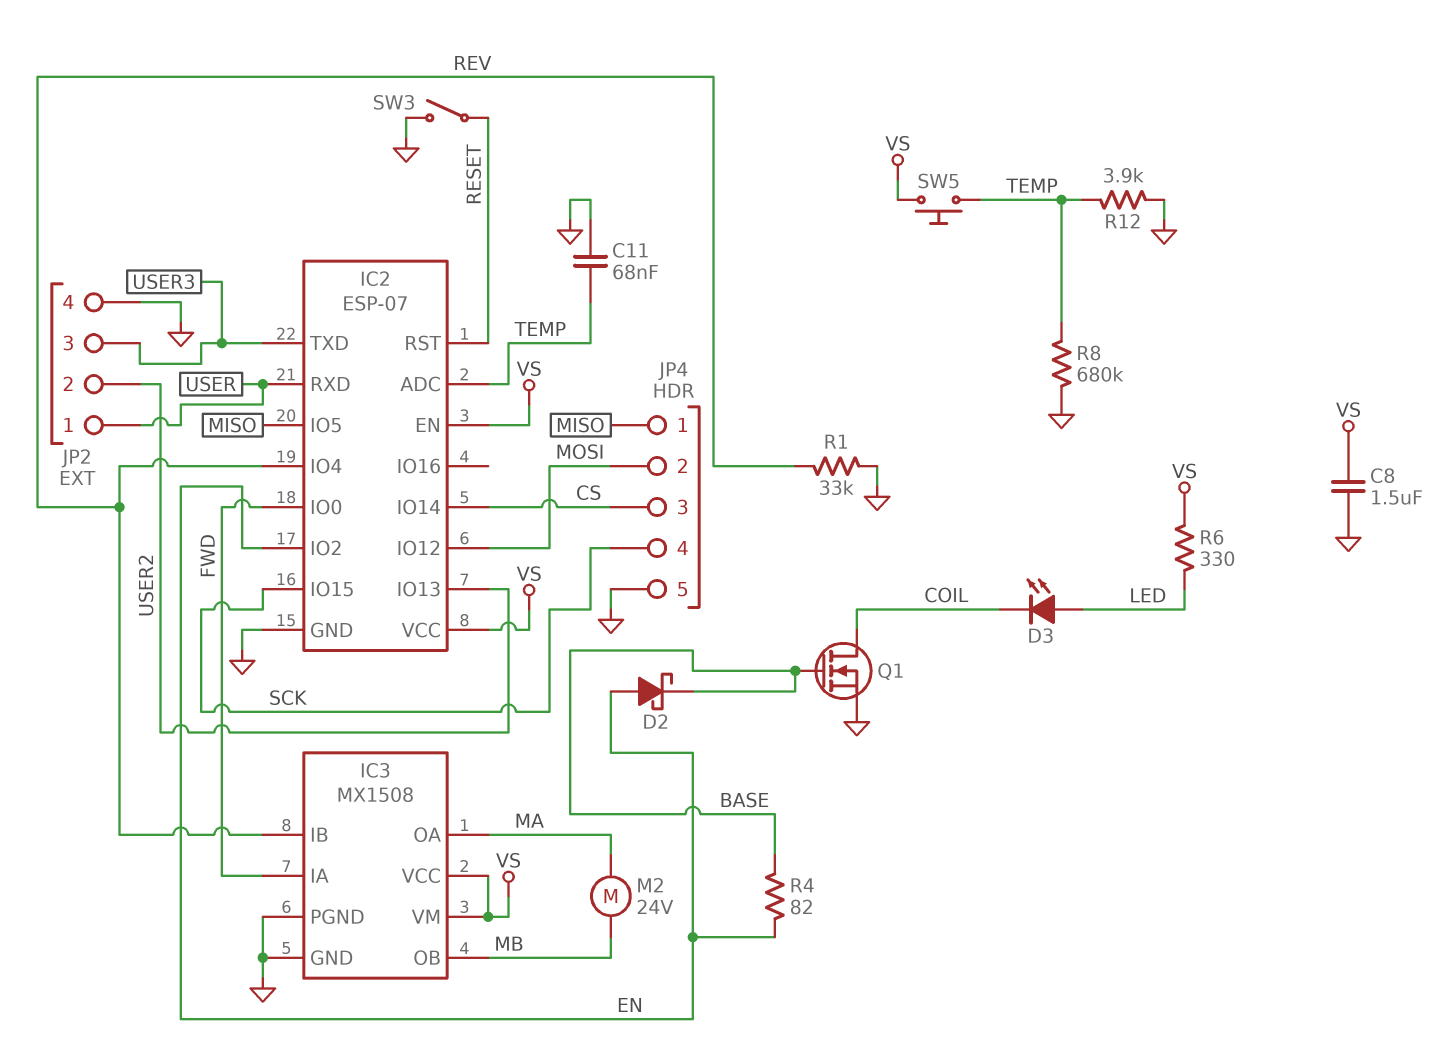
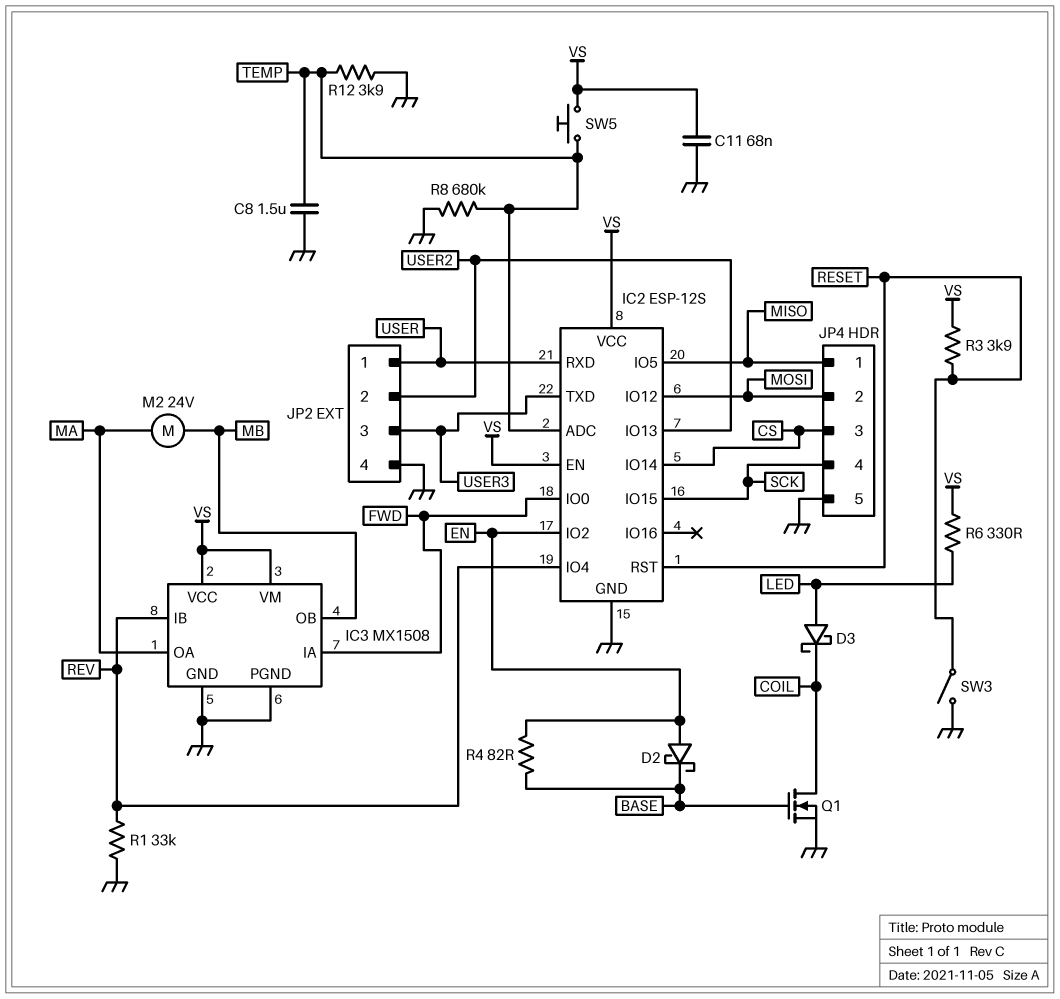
C8: 1.5uF (GND, VS) -> 1.5uF (GND, TEMP)
C11: 68nF (GND, TEMP) -> 68nF (GND, VS)
D3: LED (A LED, K COIL) -> schottky (A LED, K COIL)
IC2: ESP-07 -> ESP-12S
R3: none -> 3.9k (RESET, VS)

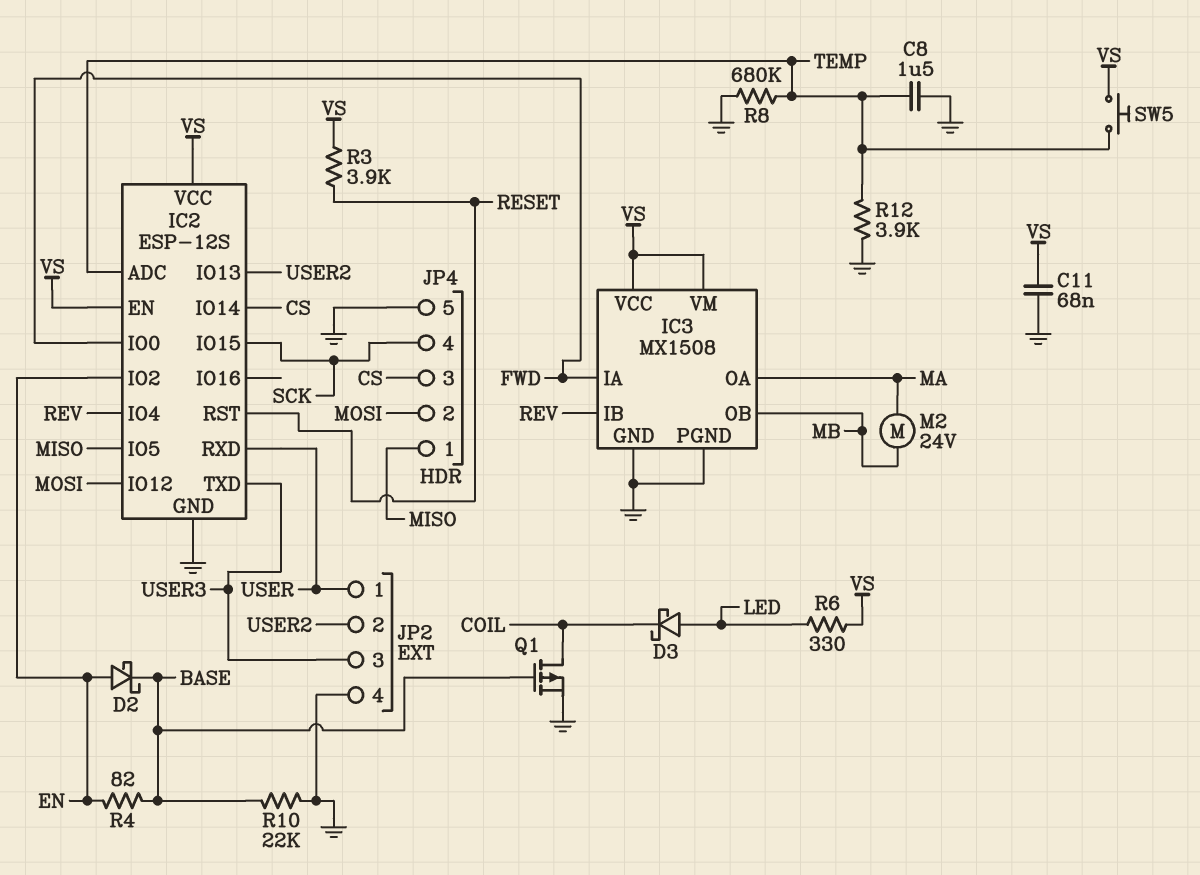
Q1: NMOS (G BASE, D COIL, S GND) -> PMOS (G BASE, D COIL, S GND)
R1: 33k (GND, REV) -> none
R10: none -> 22k (BASE, GND)
SW3: switch (GND, RESET) -> none

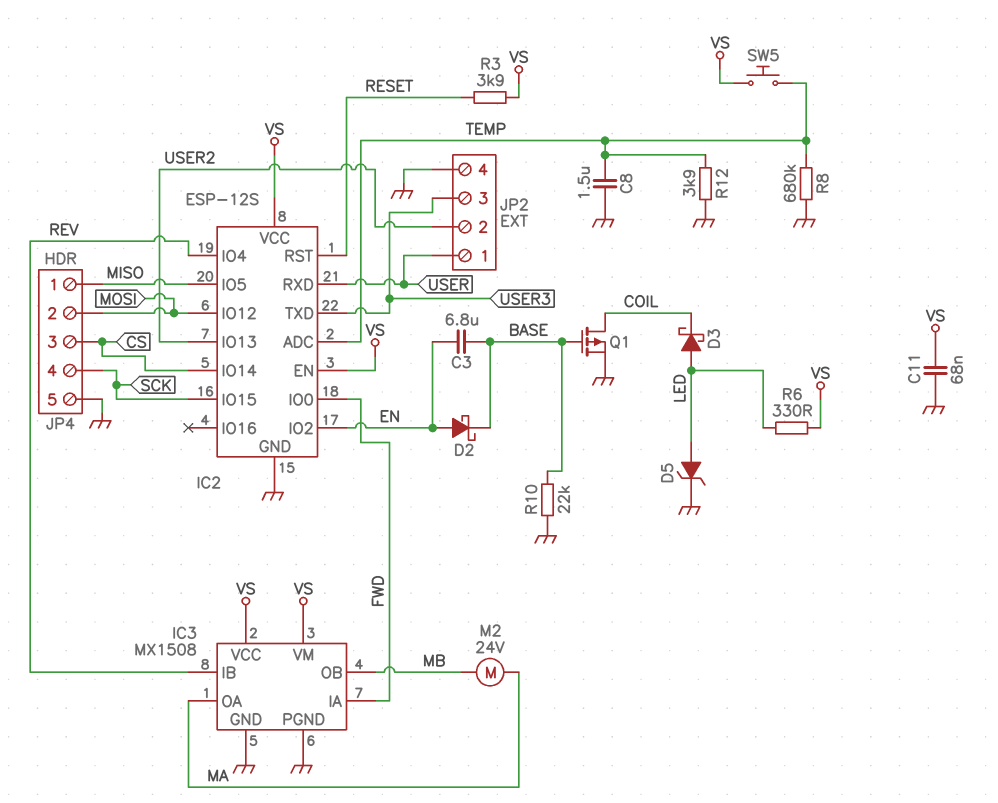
C3: none -> 6.8uF (BASE, EN)
D5: none -> zener (A LED, K GND)
R4: 82 (BASE, EN) -> none

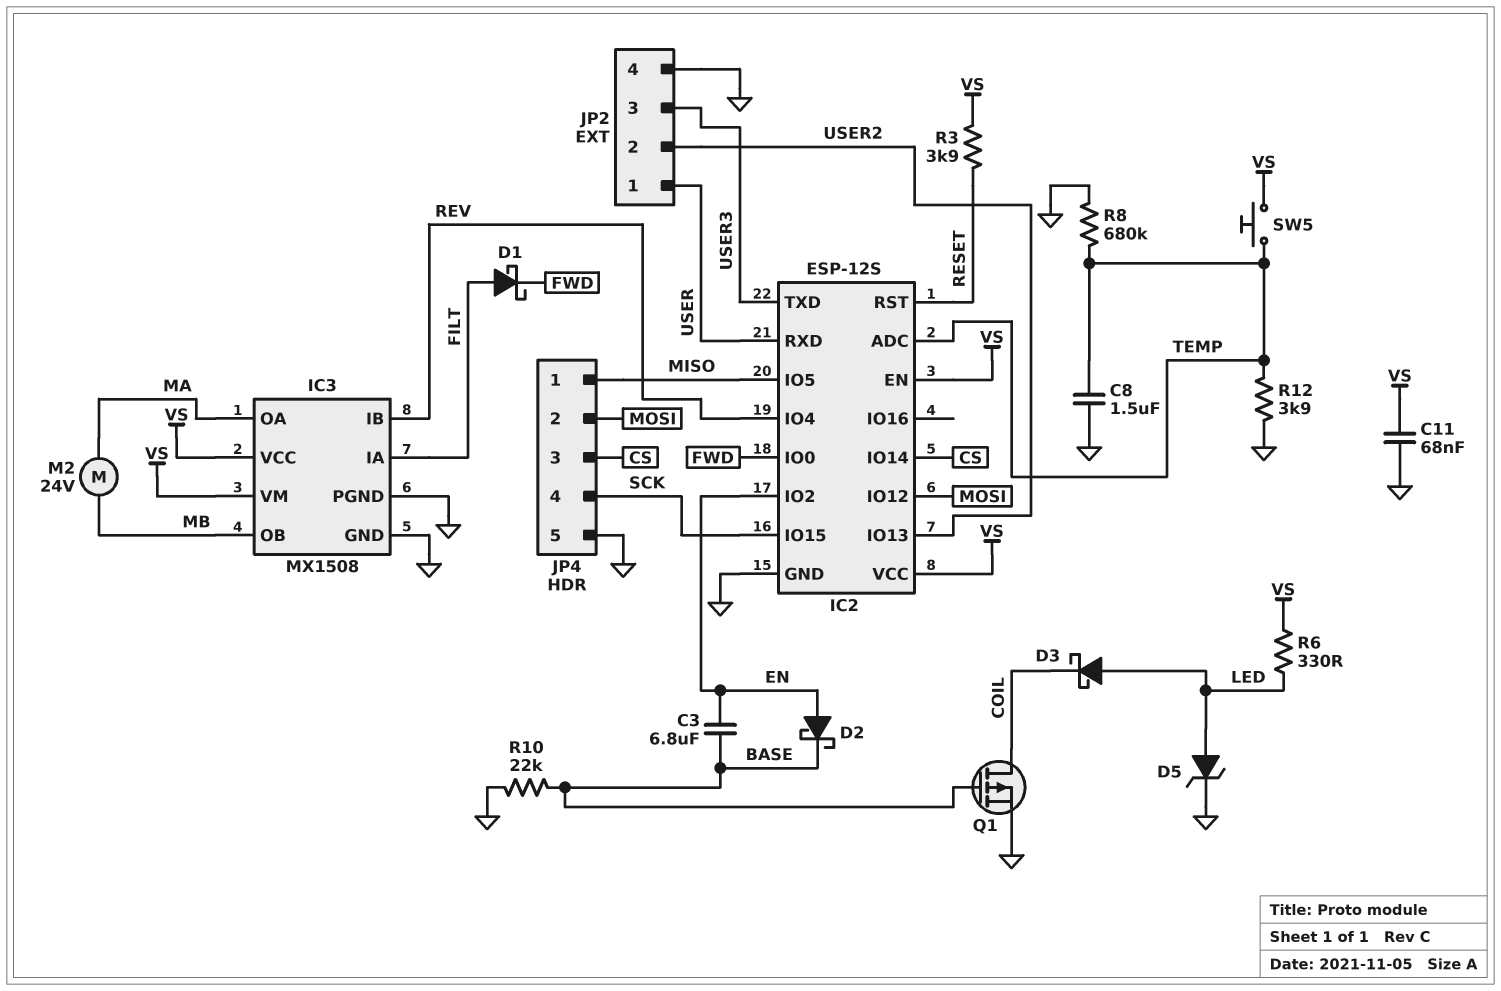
D1: none -> schottky (A FILT, K FWD)
IC3 pin IA: FWD -> FILT

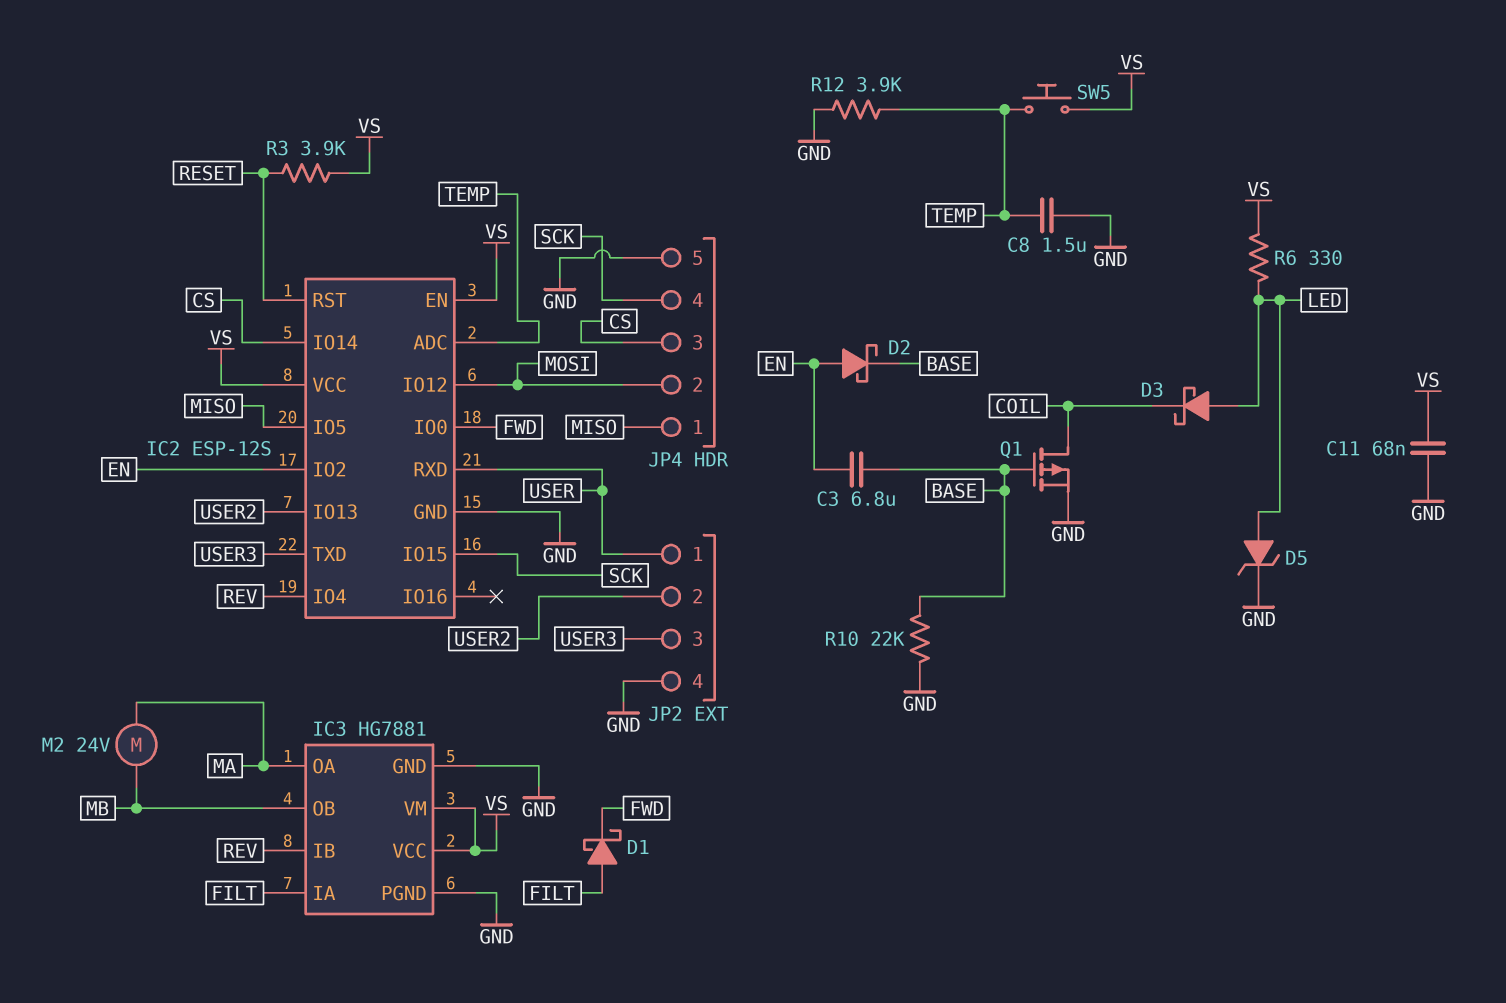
IC3: MX1508 -> HG7881
R8: 680k (GND, TEMP) -> none

